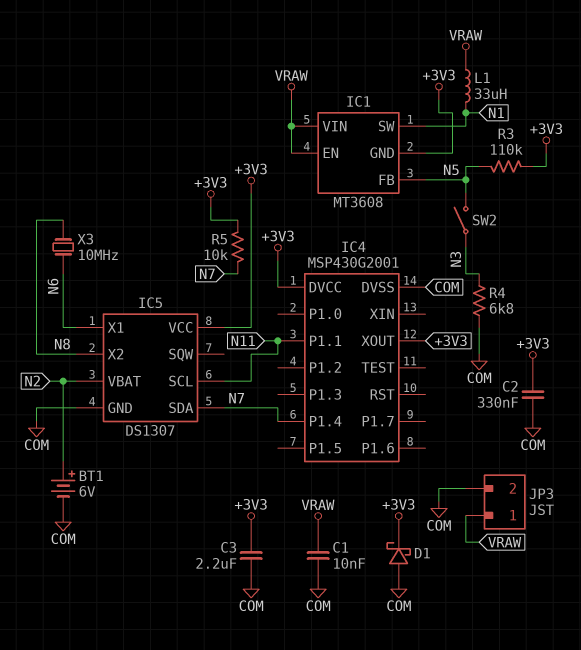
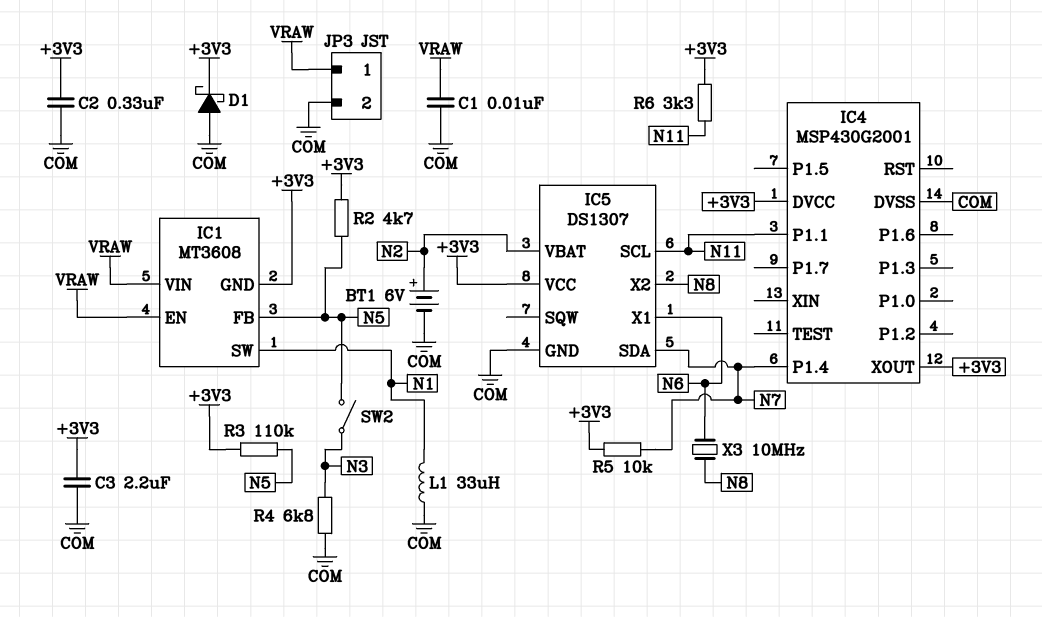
L1: 33uH (N1, VRAW) -> 33uH (COM, N1)
R2: none -> 4.7k (+3V3, N5)
R6: none -> 3.3k (+3V3, N11)

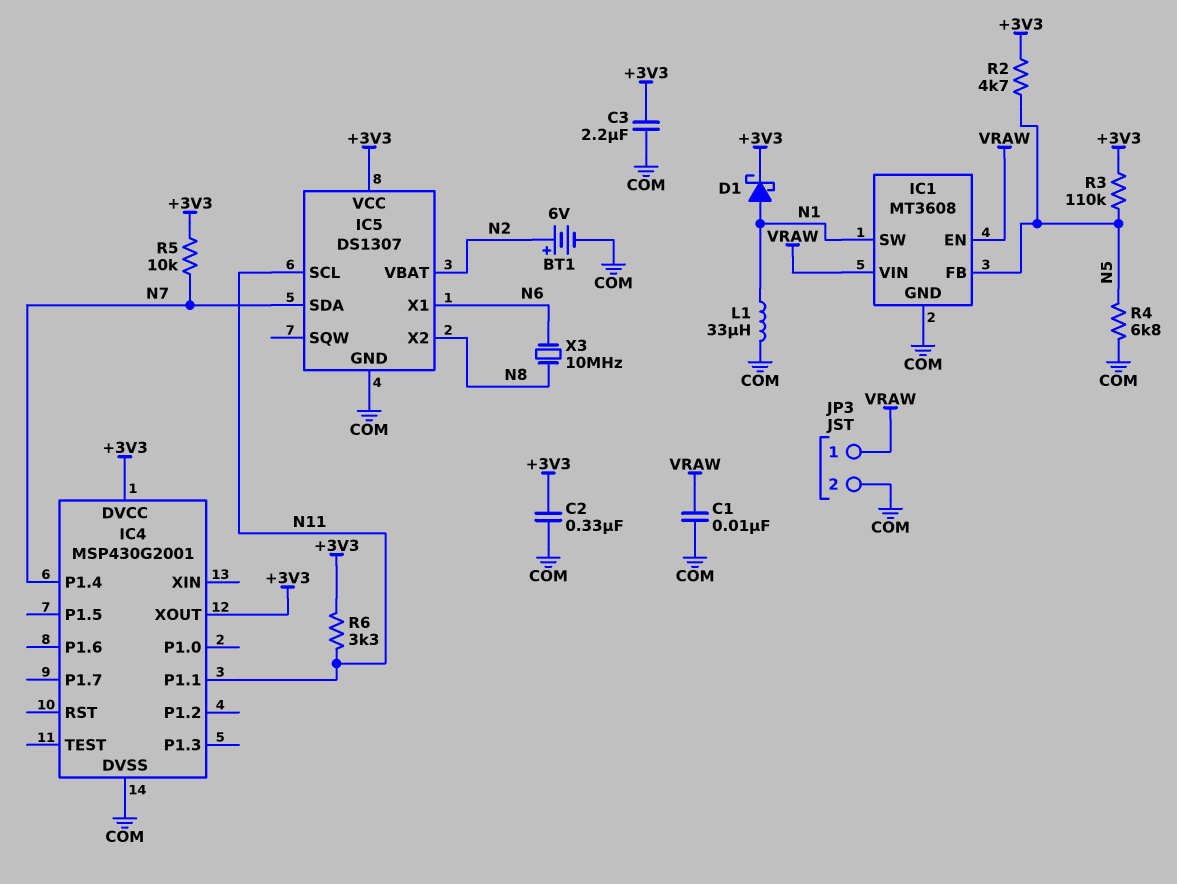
D1: schottky (A COM, K +3V3) -> schottky (A N1, K +3V3)
IC1 pin GND: +3V3 -> COM
R4: 6.8k (COM, N3) -> 6.8k (COM, N5)
SW2: switch (N3, N5) -> none

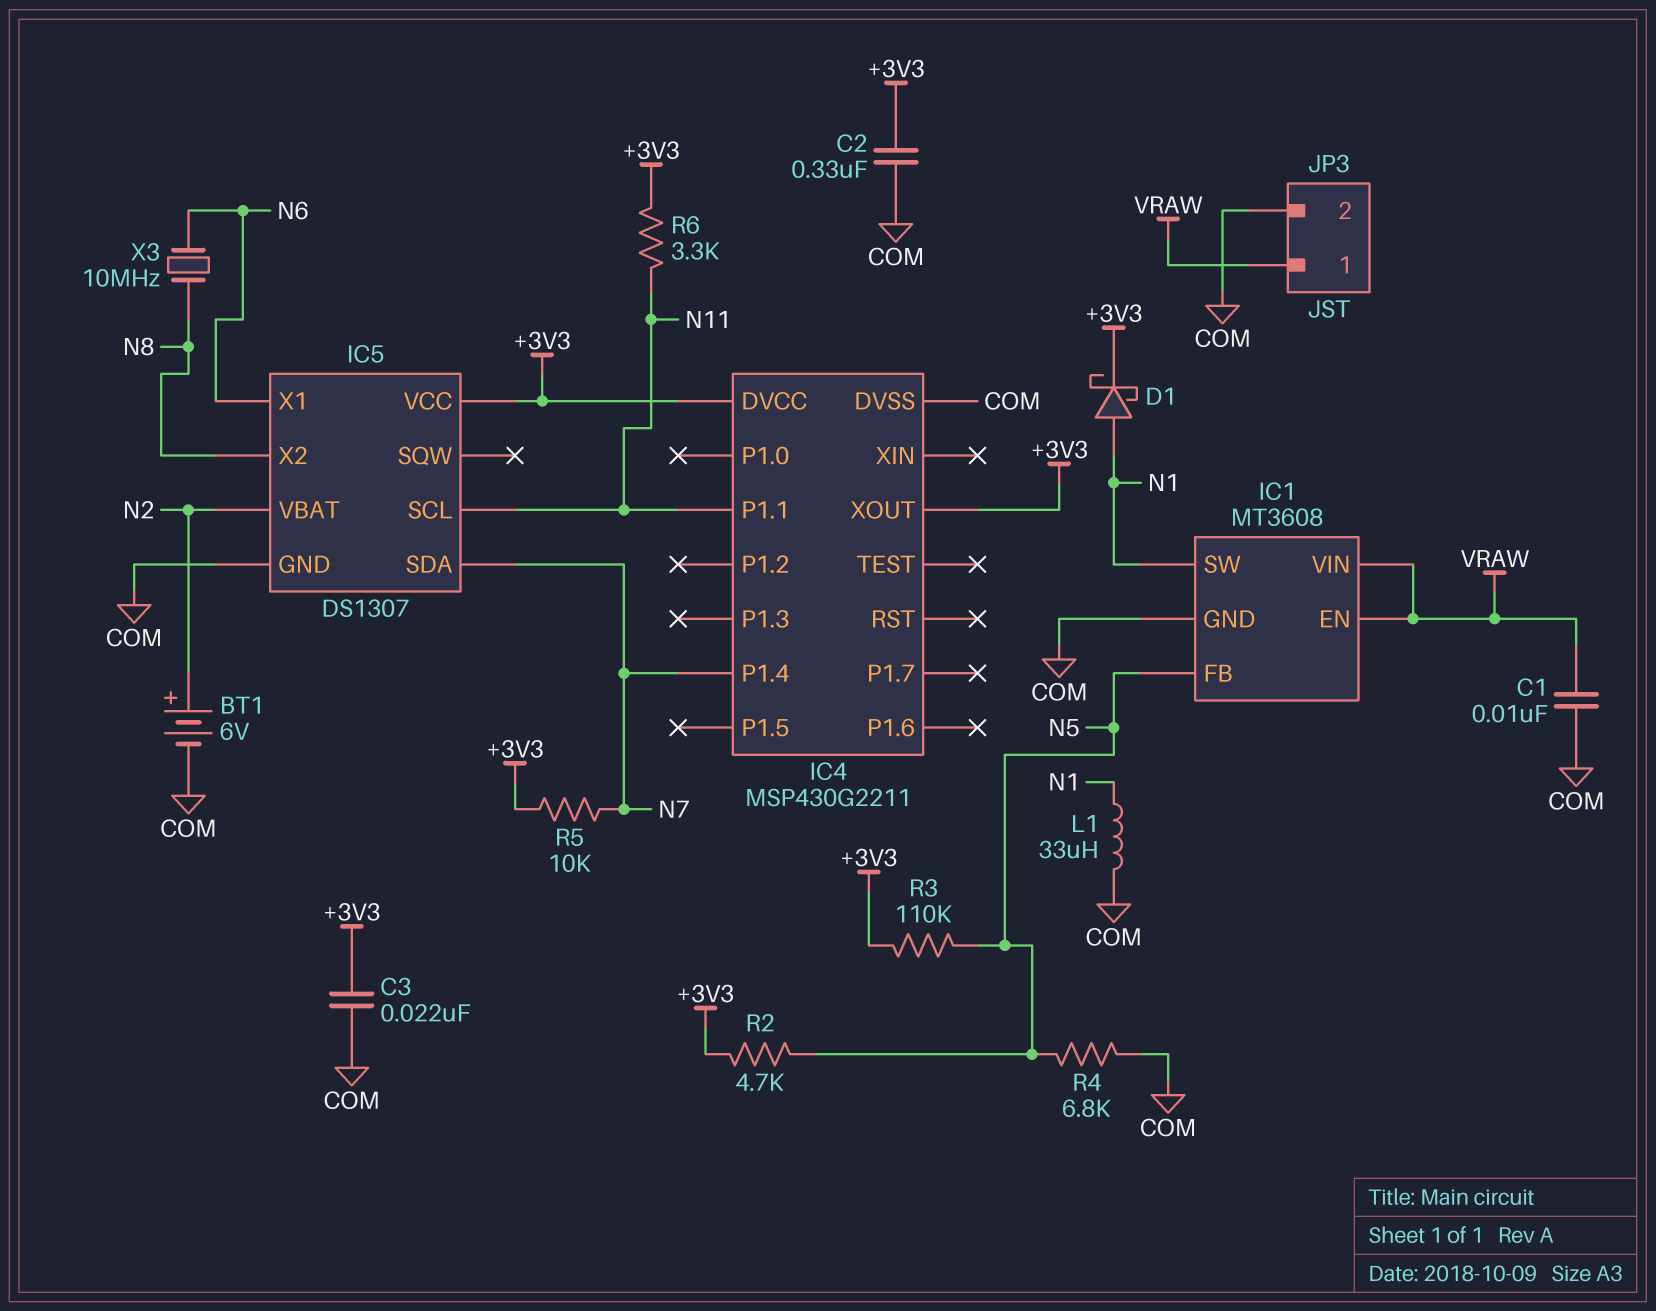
C3: 2.2uF (+3V3, COM) -> 22nF (+3V3, COM)
IC4: MSP430G2001 -> MSP430G2211

